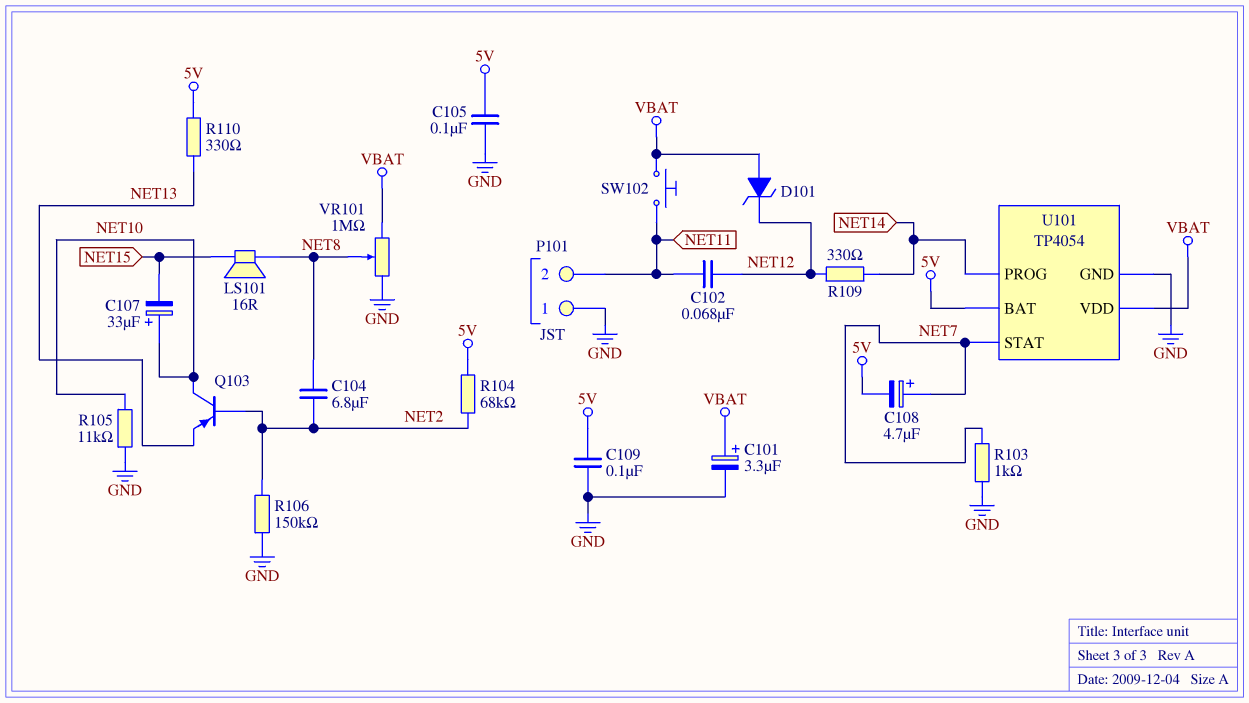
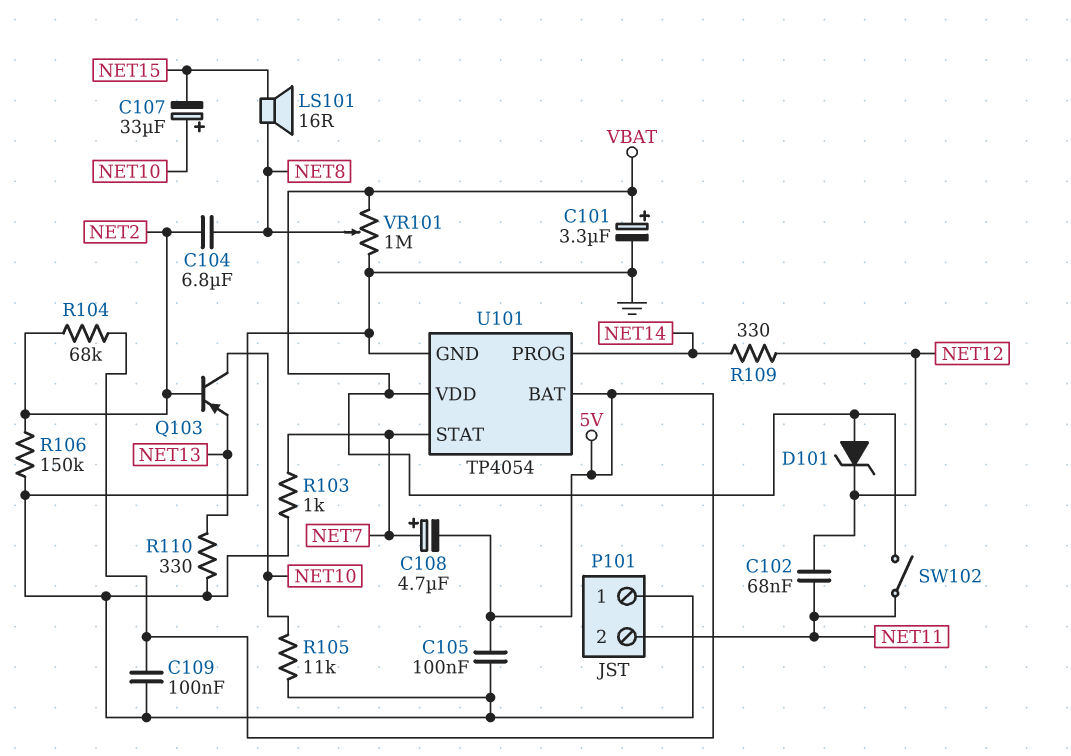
R110: 330 (5V, NET13) -> 330 (GND, NET13)
SW102: button (NET11, VBAT) -> switch (NET11, VBAT)

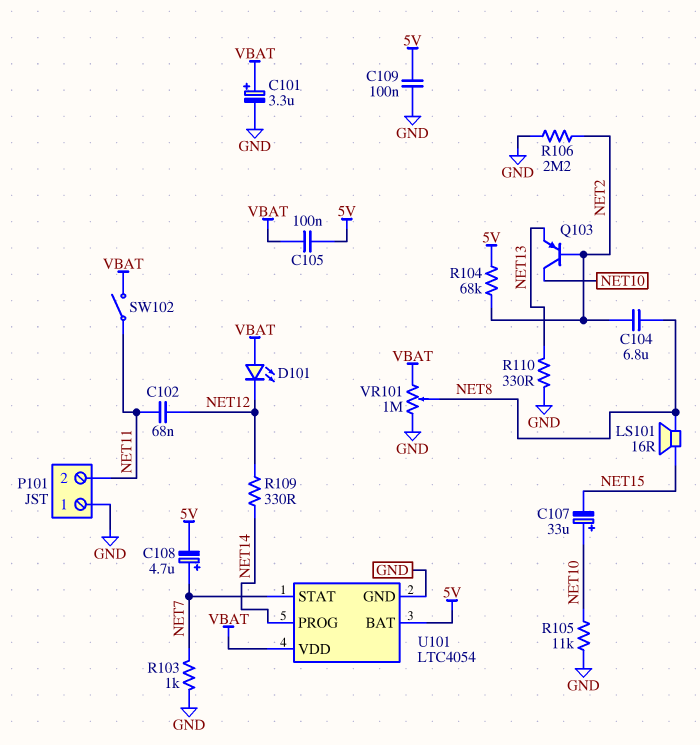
C105: 100nF (5V, GND) -> 100nF (5V, VBAT)
D101: zener (A VBAT, K NET12) -> LED (A VBAT, K NET12)
R106: 150k (GND, NET2) -> 2.2M (GND, NET2)
U101: TP4054 -> LTC4054

